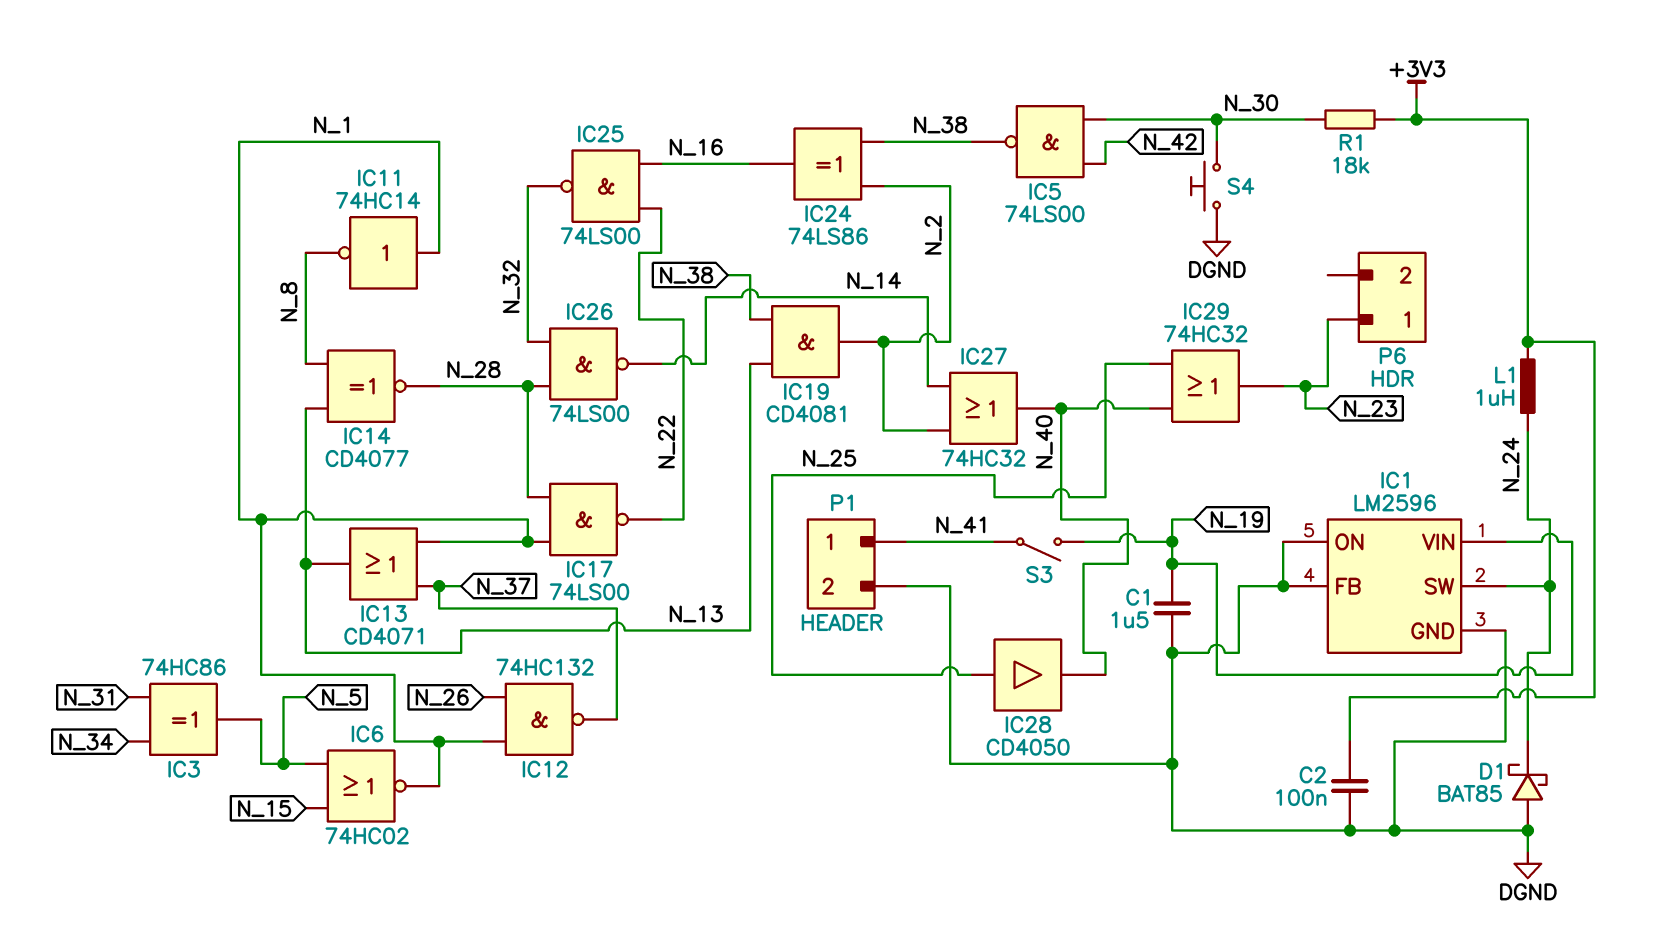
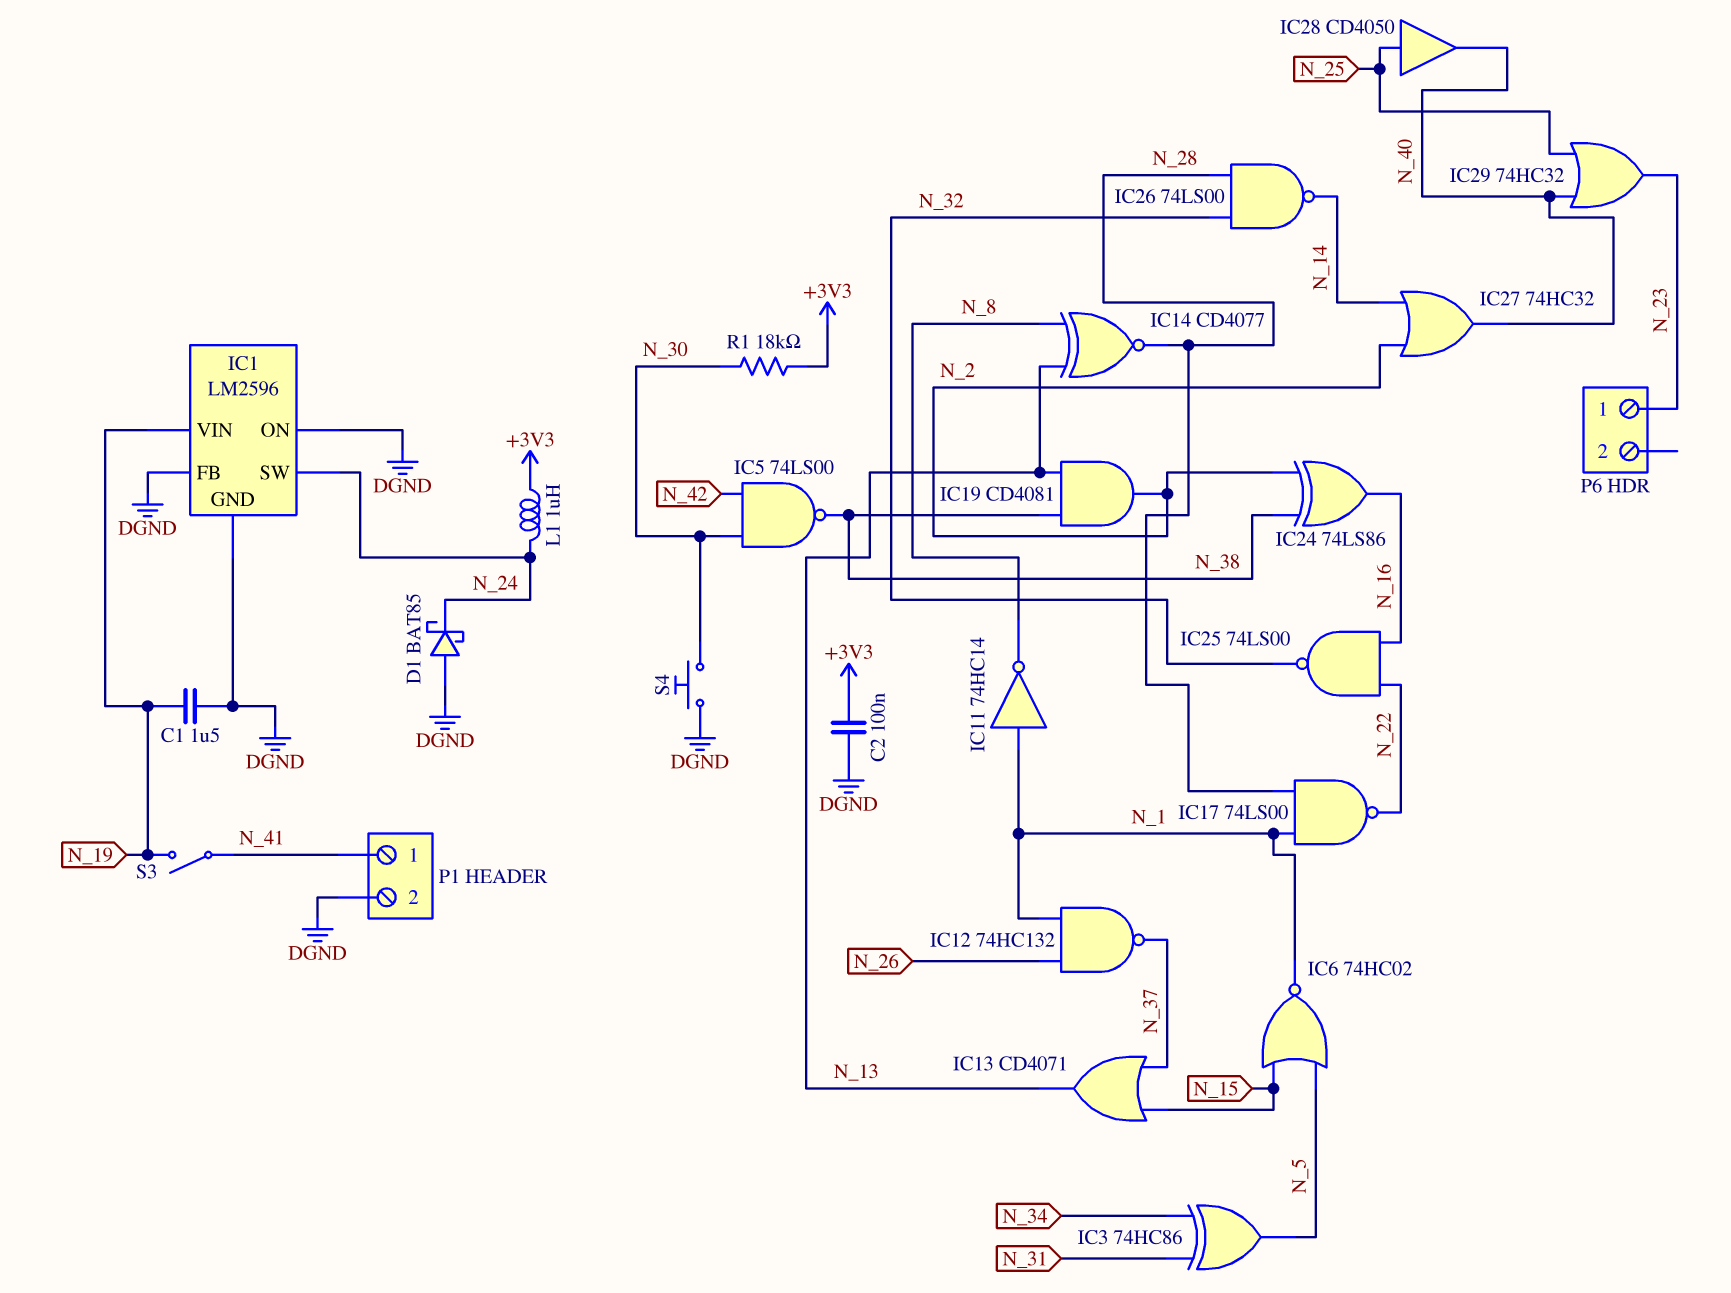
IC13: OR CD4071 (in N_1, in N_37, out N_13) -> OR CD4071 (in N_15, in N_37, out N_13)

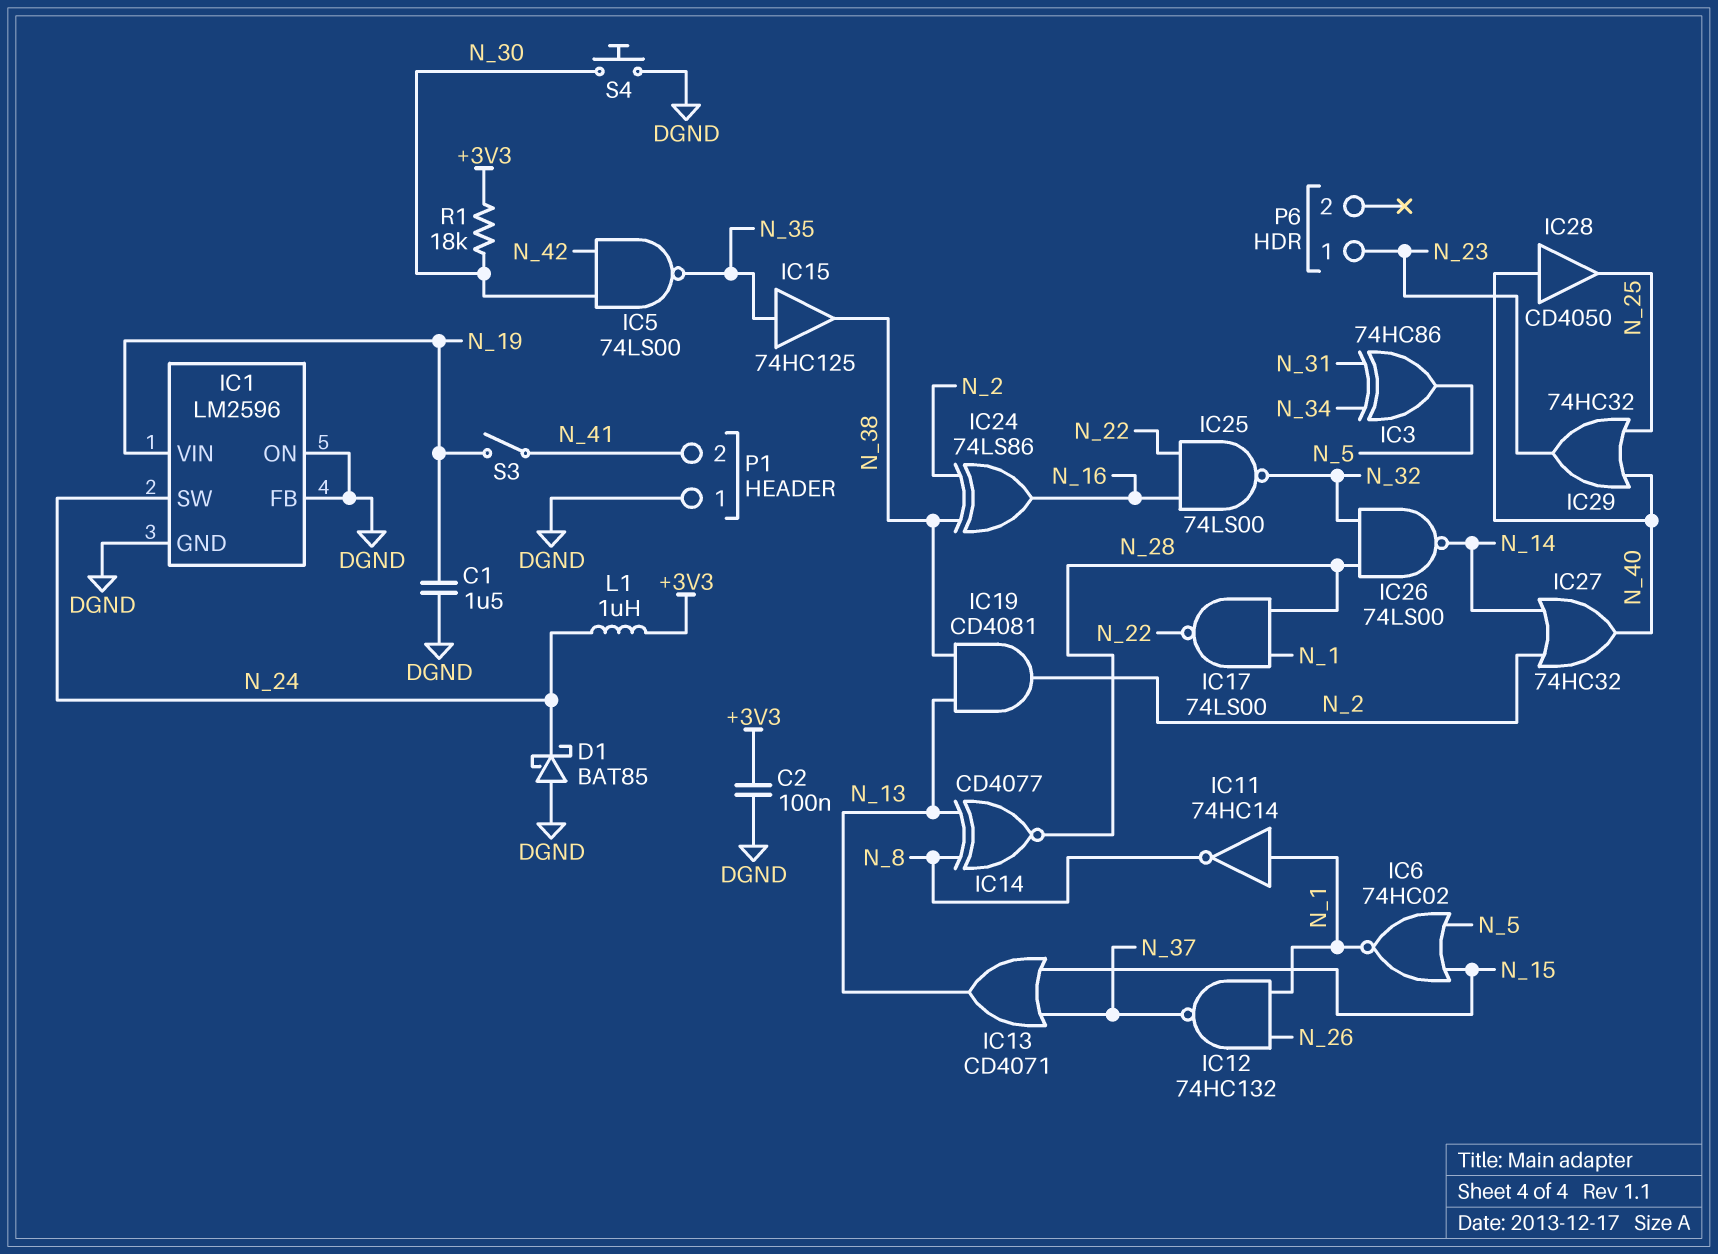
IC5: NAND 74LS00 (in N_30, in N_42, out N_38) -> NAND 74LS00 (in N_30, in N_42, out N_35)
IC15: none -> buffer 74HC125 (in N_35, out N_38)
IC28: buffer CD4050 (in N_25, out N_40) -> buffer CD4050 (in N_40, out N_25)
P1 pin 1: N_41 -> DGND
P1 pin 2: DGND -> N_41

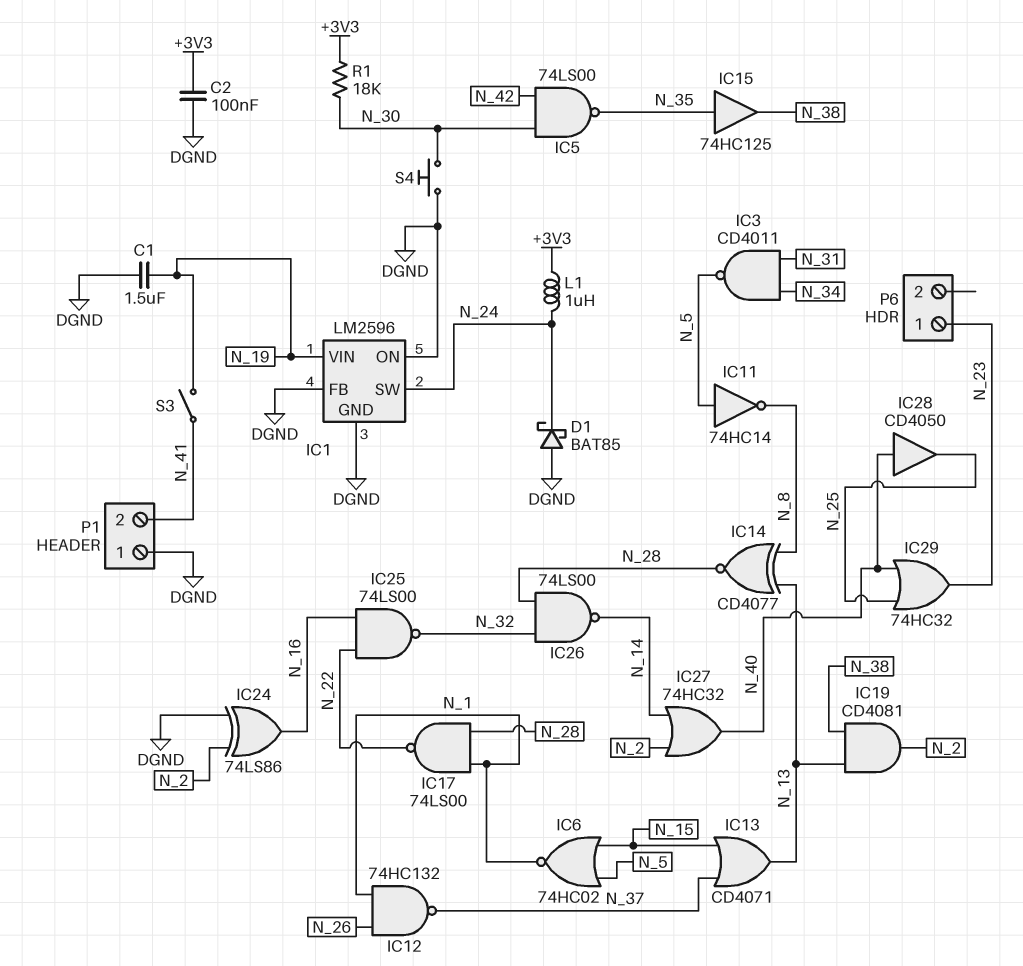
IC3: XOR 74HC86 (in N_31, in N_34, out N_5) -> NAND CD4011 (in N_31, in N_34, out N_5)
IC11: NOT 74HC14 (in N_1, out N_8) -> NOT 74HC14 (in N_5, out N_8)
IC24: XOR 74LS86 (in N_2, in N_38, out N_16) -> XOR 74LS86 (in DGND, in N_2, out N_16)

